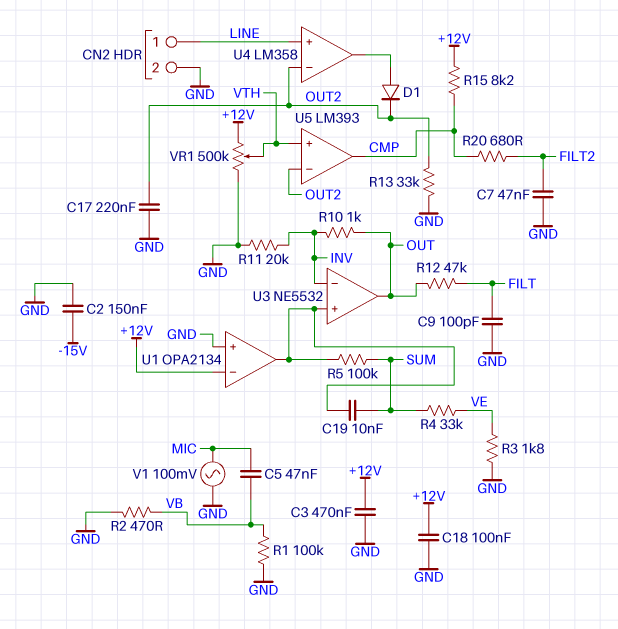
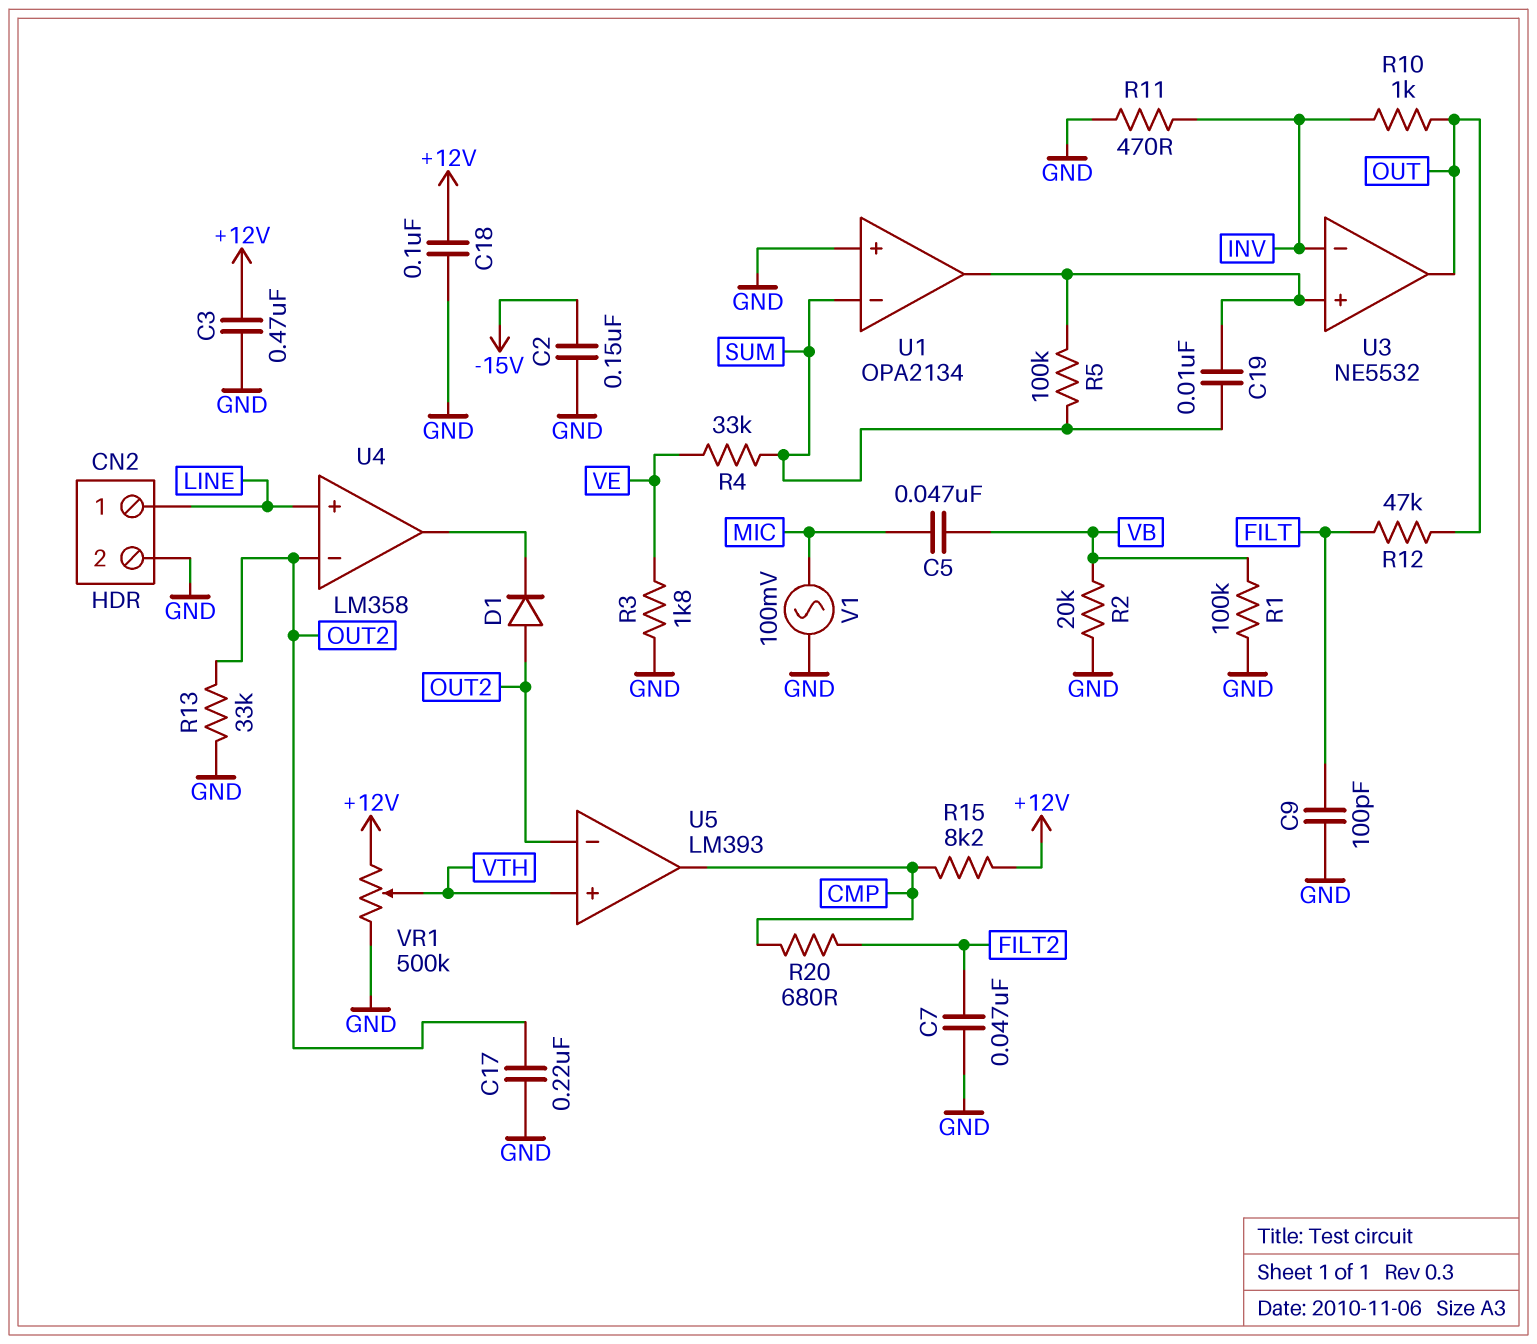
D1: diode (A U4/out, K OUT2) -> diode (A OUT2, K U4/out)
R2: 470 (GND, VB) -> 20k (GND, VB)
R11: 20k (GND, INV) -> 470 (GND, INV)
U1 pin in-: +12V -> SUM

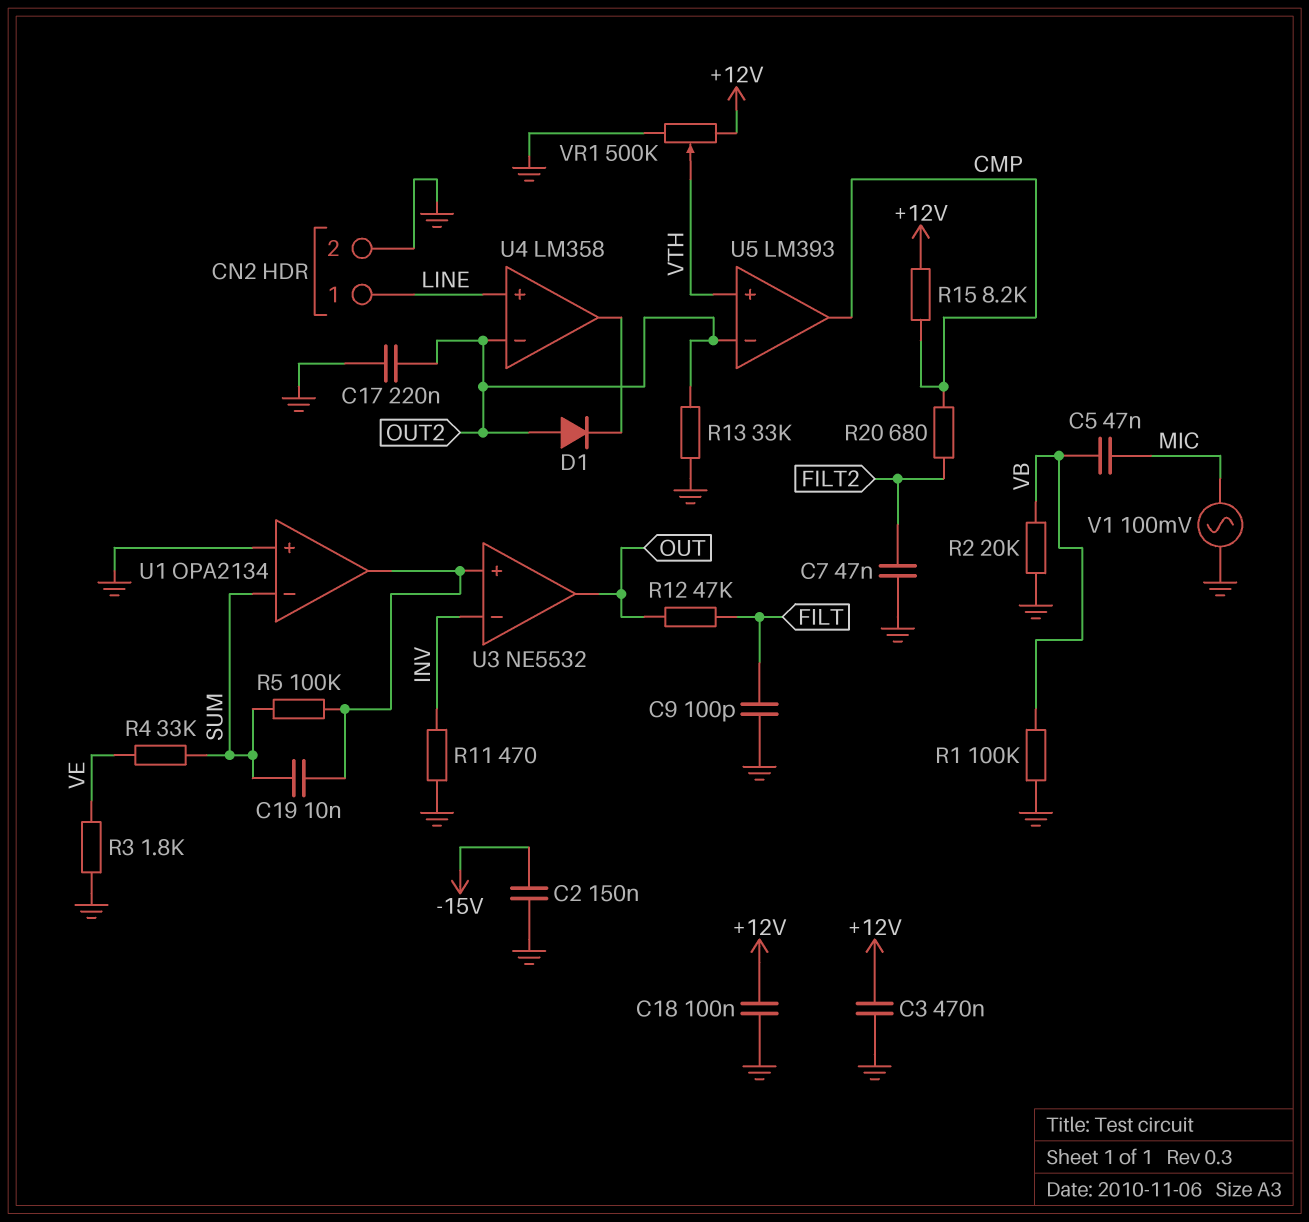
R10: 1k (INV, OUT) -> none

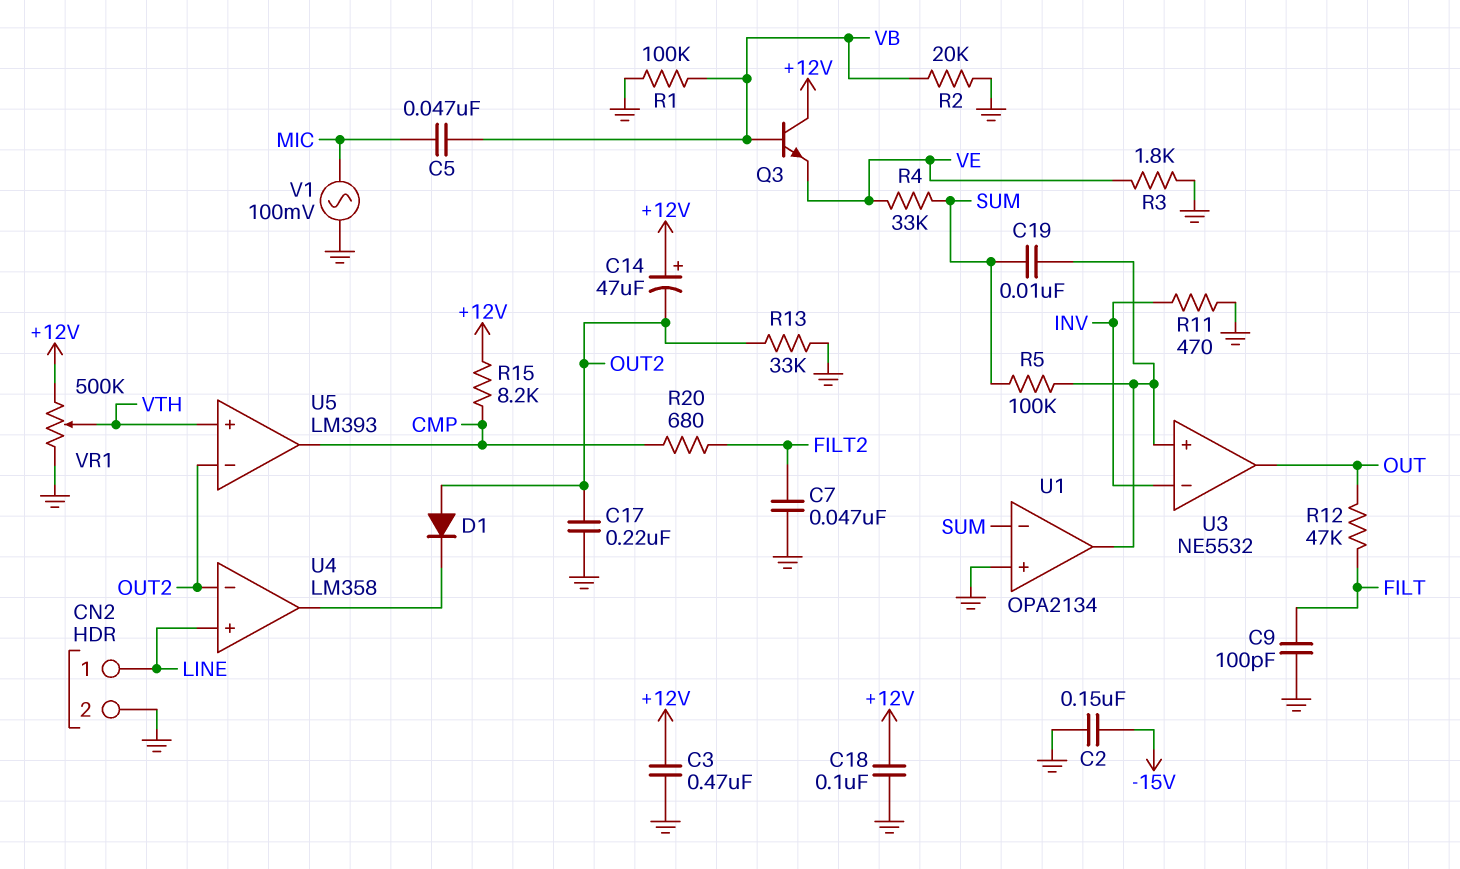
C14: none -> 47uF (plus +12V, minus OUT2)
Q3: none -> NPN (B VB, C +12V, E VE)

